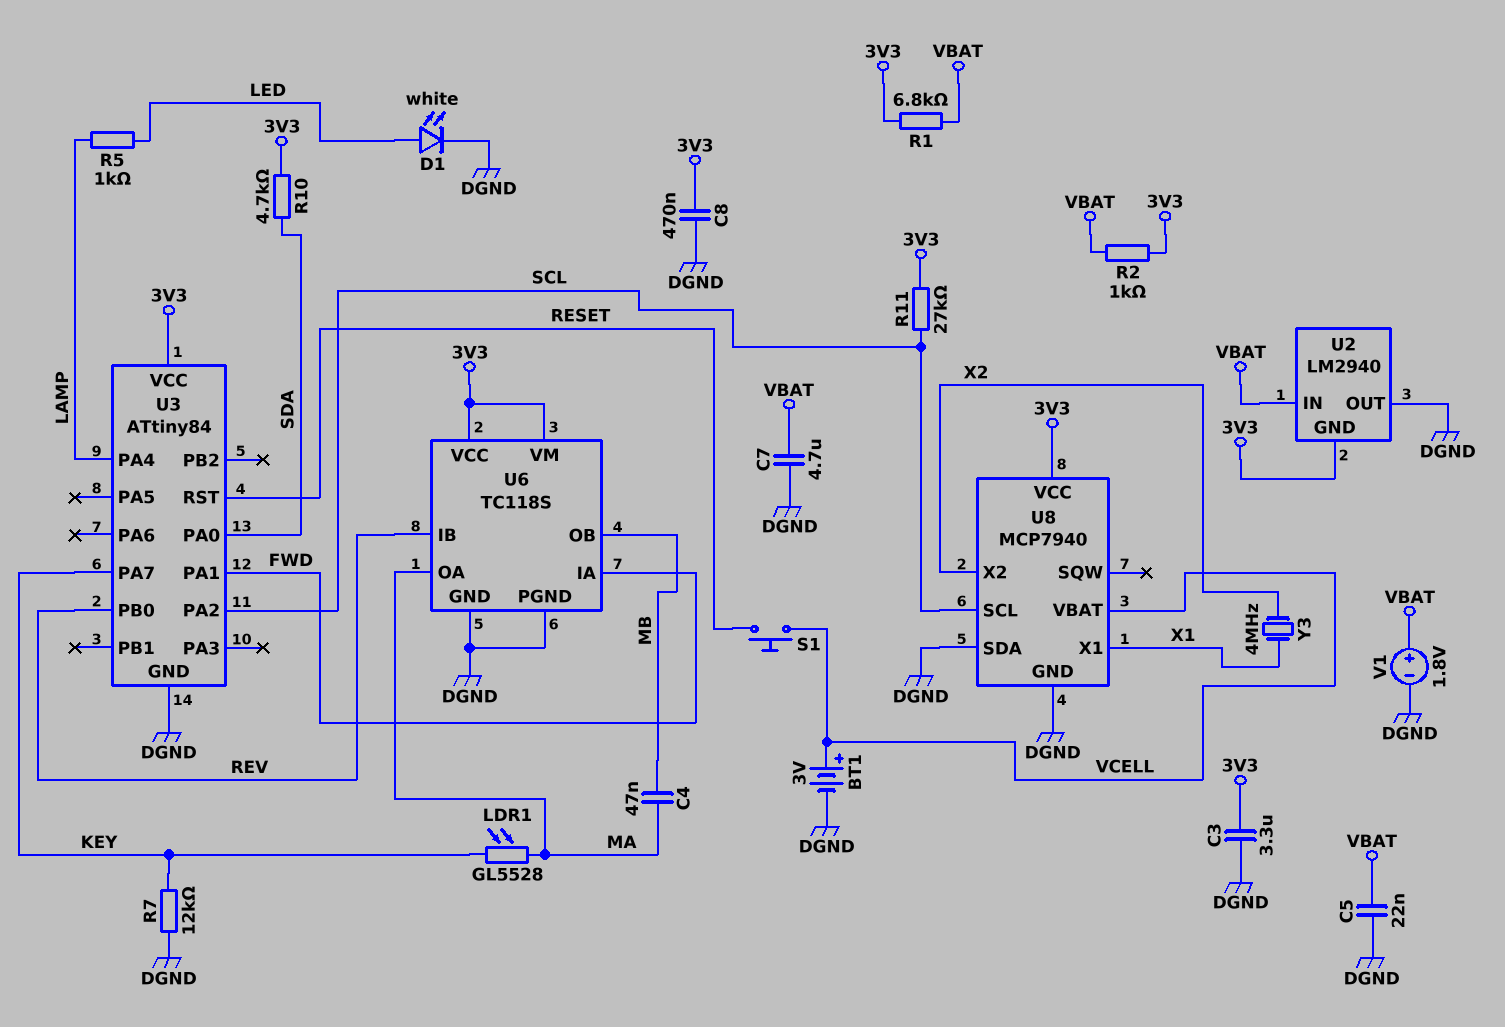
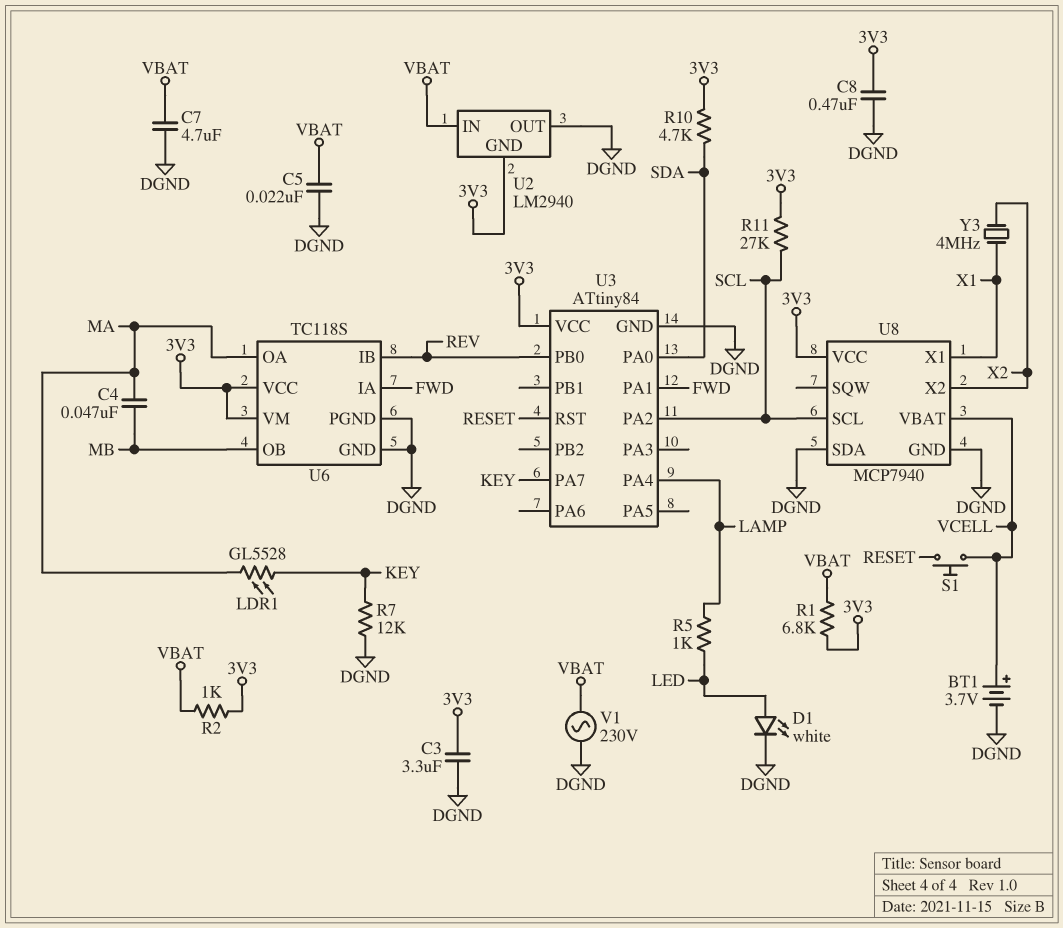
BT1: 3V (plus VCELL, minus DGND) -> 3.7V (plus VCELL, minus DGND)
V1: 1.8V (plus VBAT, minus DGND) -> AC 230V (DGND, VBAT)

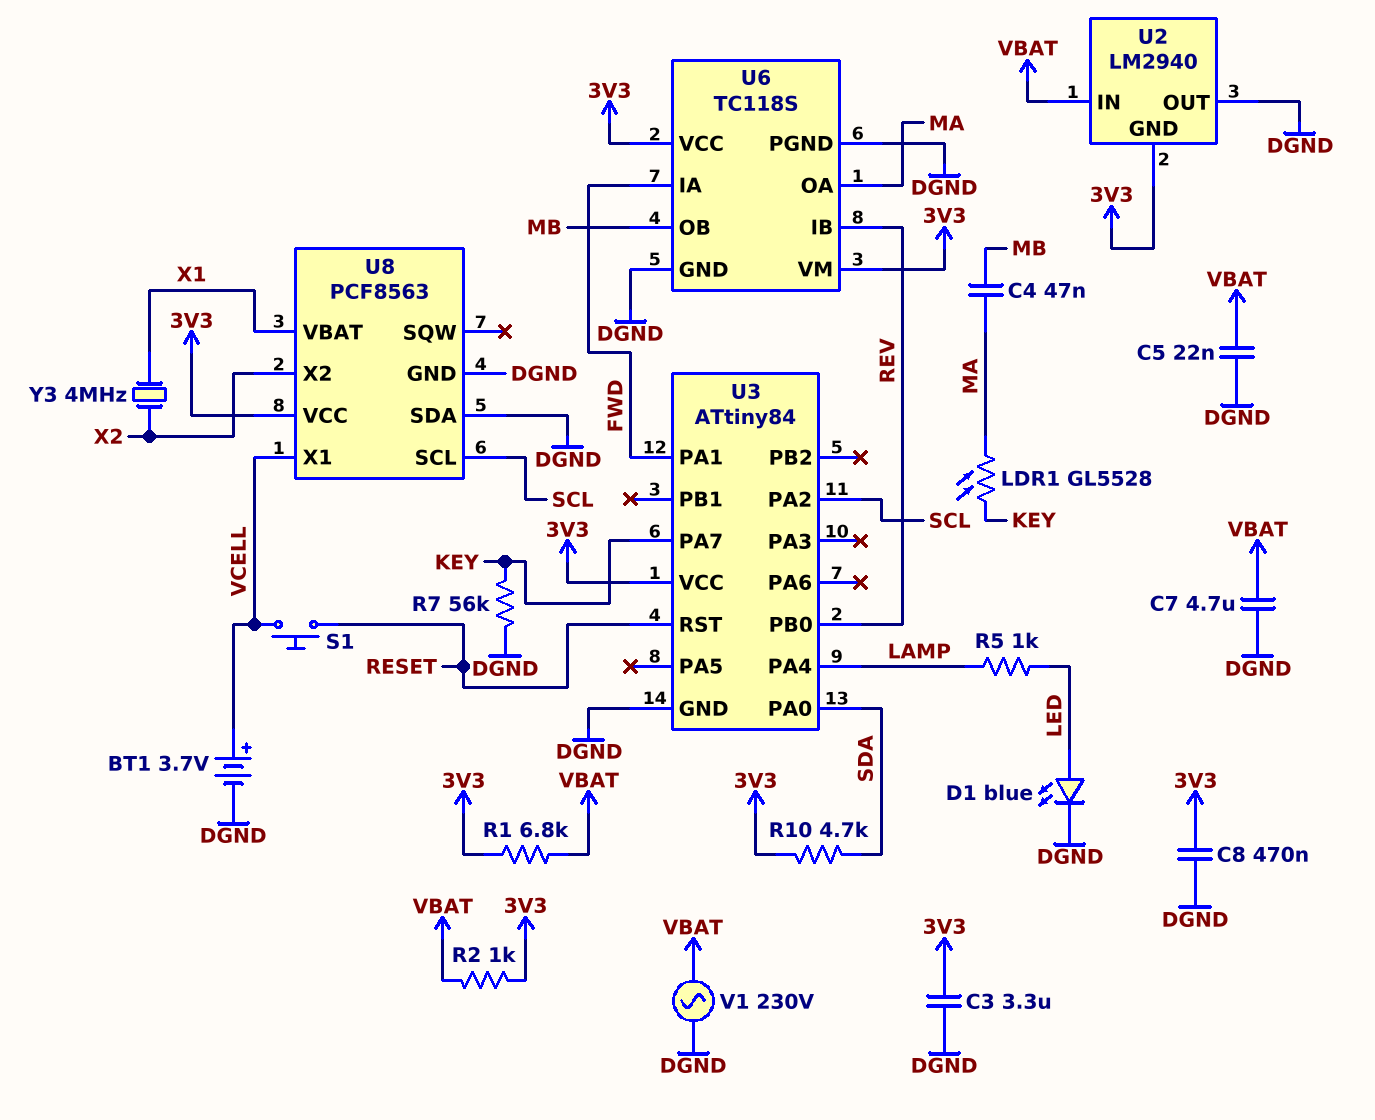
D1: LED white (A LED, K DGND) -> LED blue (A LED, K DGND)
R7: 12k (DGND, KEY) -> 56k (DGND, KEY)
R11: 27k (3V3, SCL) -> none
U8: MCP7940 -> PCF8563
U8 pin VBAT: VCELL -> X1
U8 pin X1: X1 -> VCELL

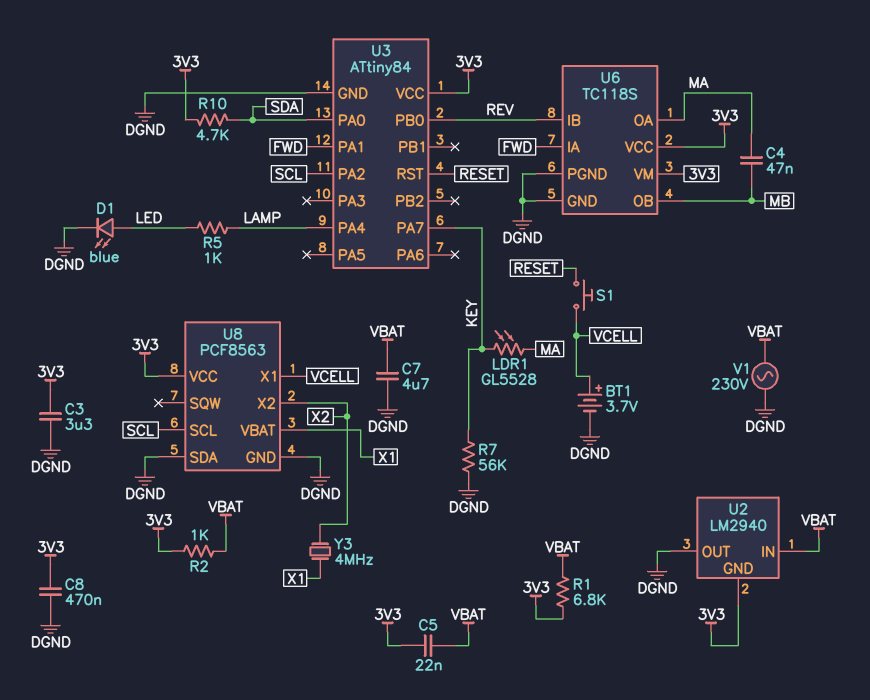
C5: 22nF (DGND, VBAT) -> 22nF (3V3, VBAT)

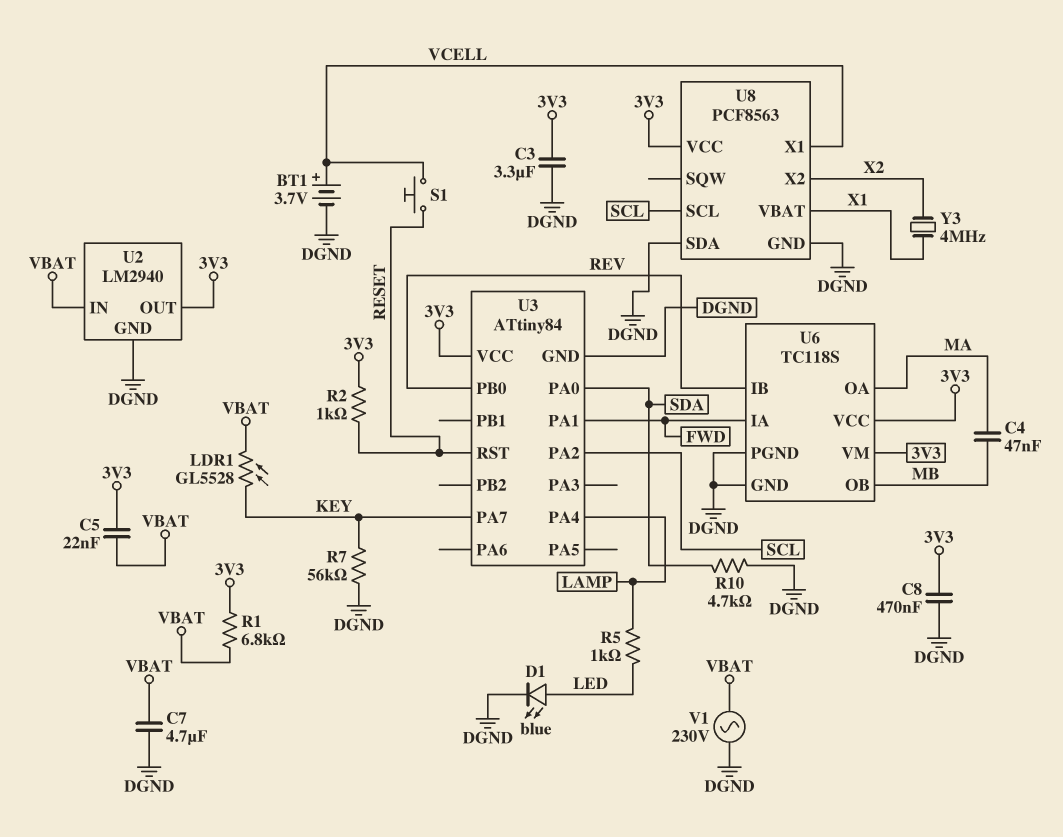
LDR1: GL5528 (KEY, MA) -> GL5528 (KEY, VBAT)
R2: 1k (3V3, VBAT) -> 1k (3V3, RESET)
R10: 4.7k (3V3, SDA) -> 4.7k (DGND, SDA)
U2 pin GND: 3V3 -> DGND
U2 pin OUT: DGND -> 3V3

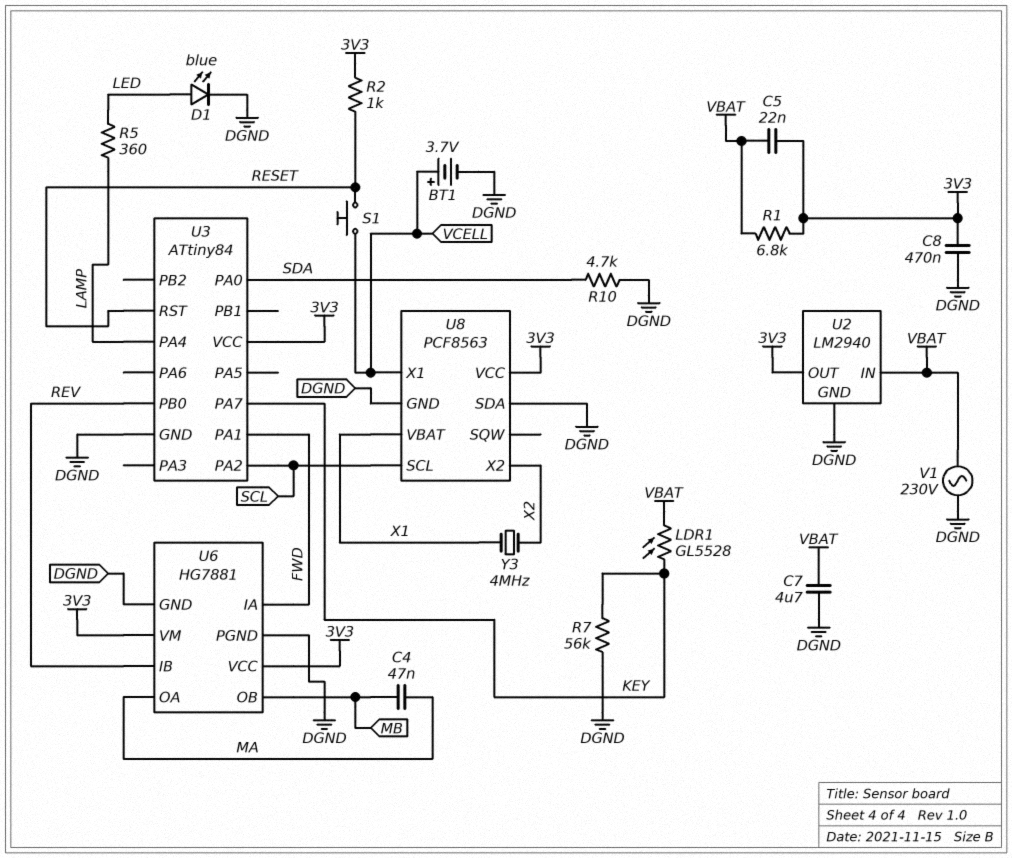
C3: 3.3uF (3V3, DGND) -> none
R5: 1k (LAMP, LED) -> 360 (LAMP, LED)
U6: TC118S -> HG7881

